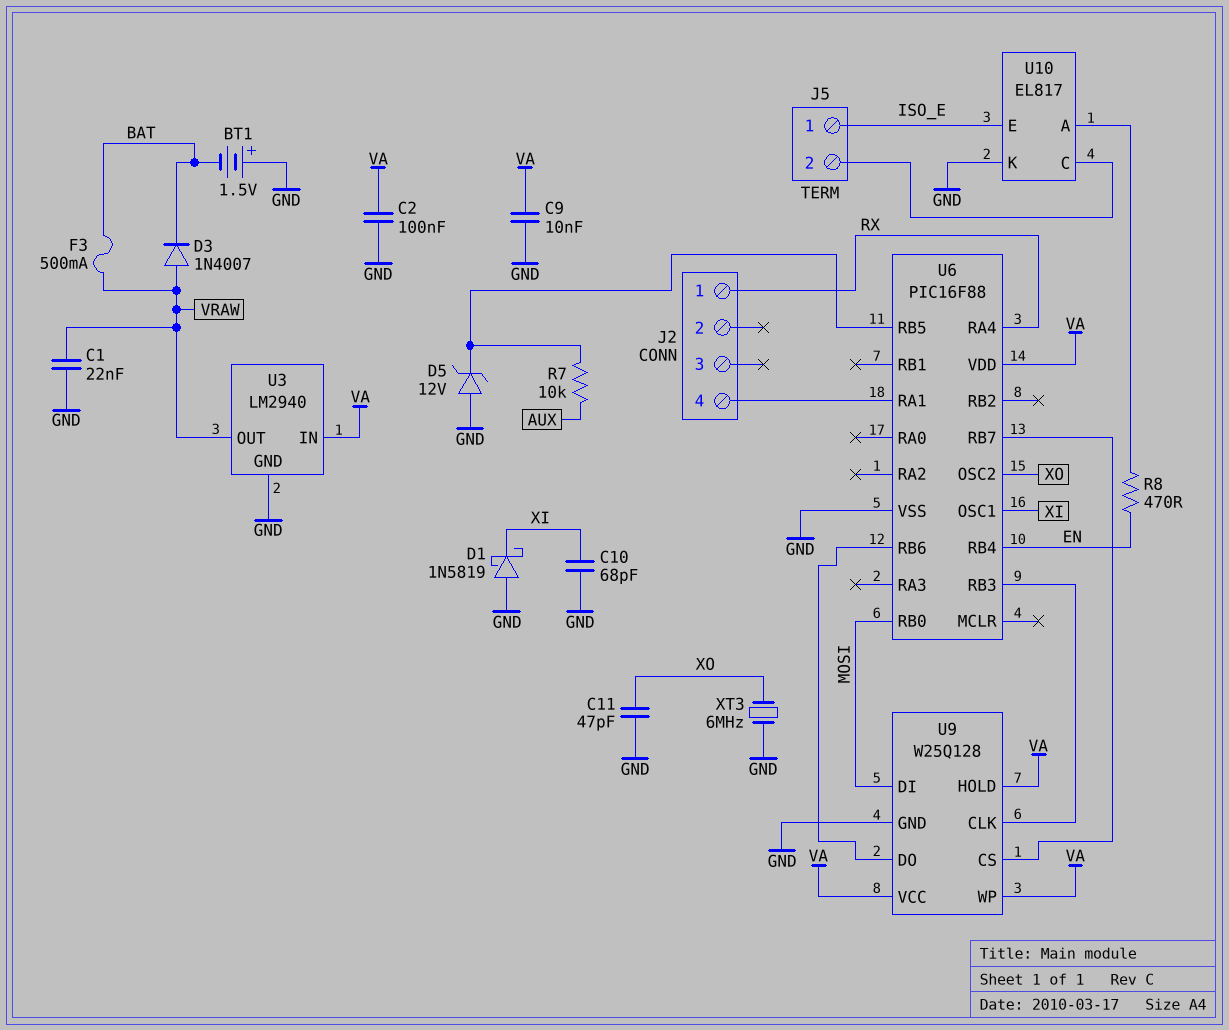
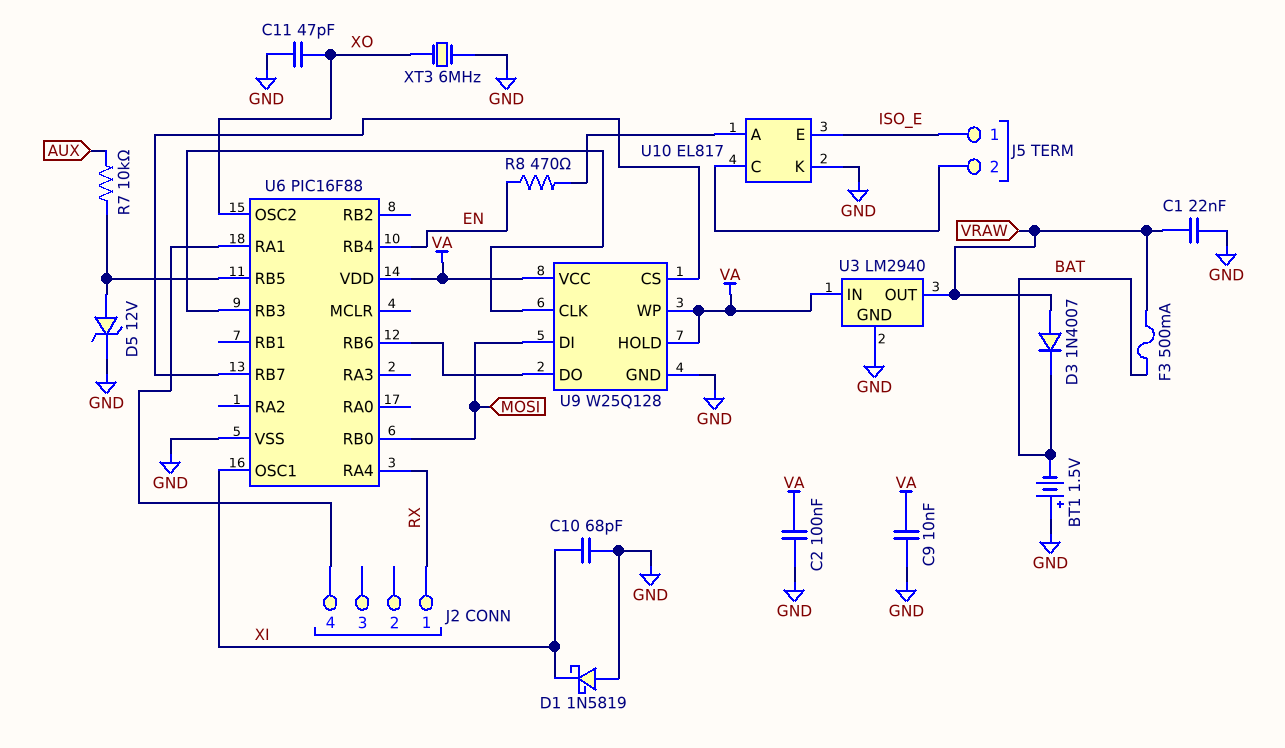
D5: zener 12V (A GND, K U6/RB5) -> zener 12V (A U6/RB5, K GND)

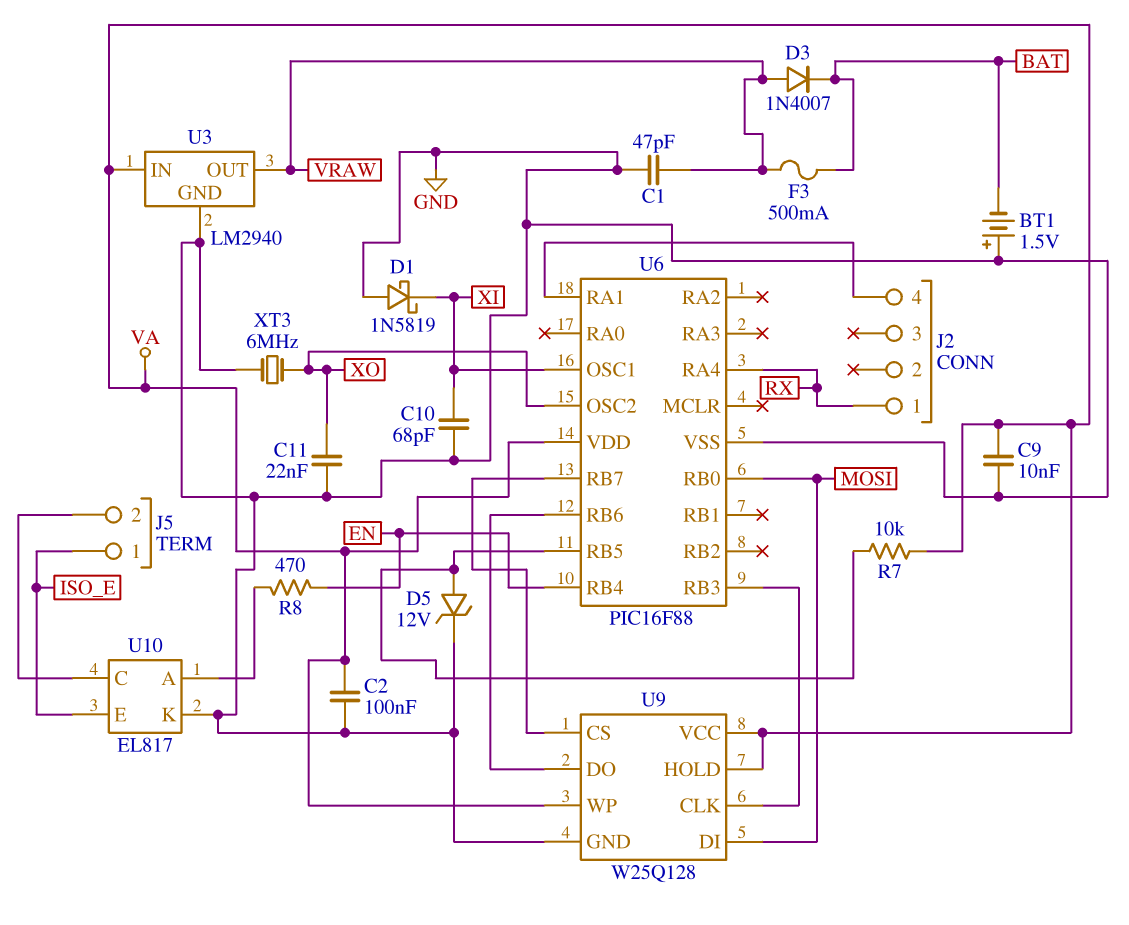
C1: 22nF (GND, VRAW) -> 47pF (GND, VRAW)
C11: 47pF (GND, XO) -> 22nF (GND, XO)
R7: 10k (AUX, U6/RB5) -> 10k (U6/RB5, VA)

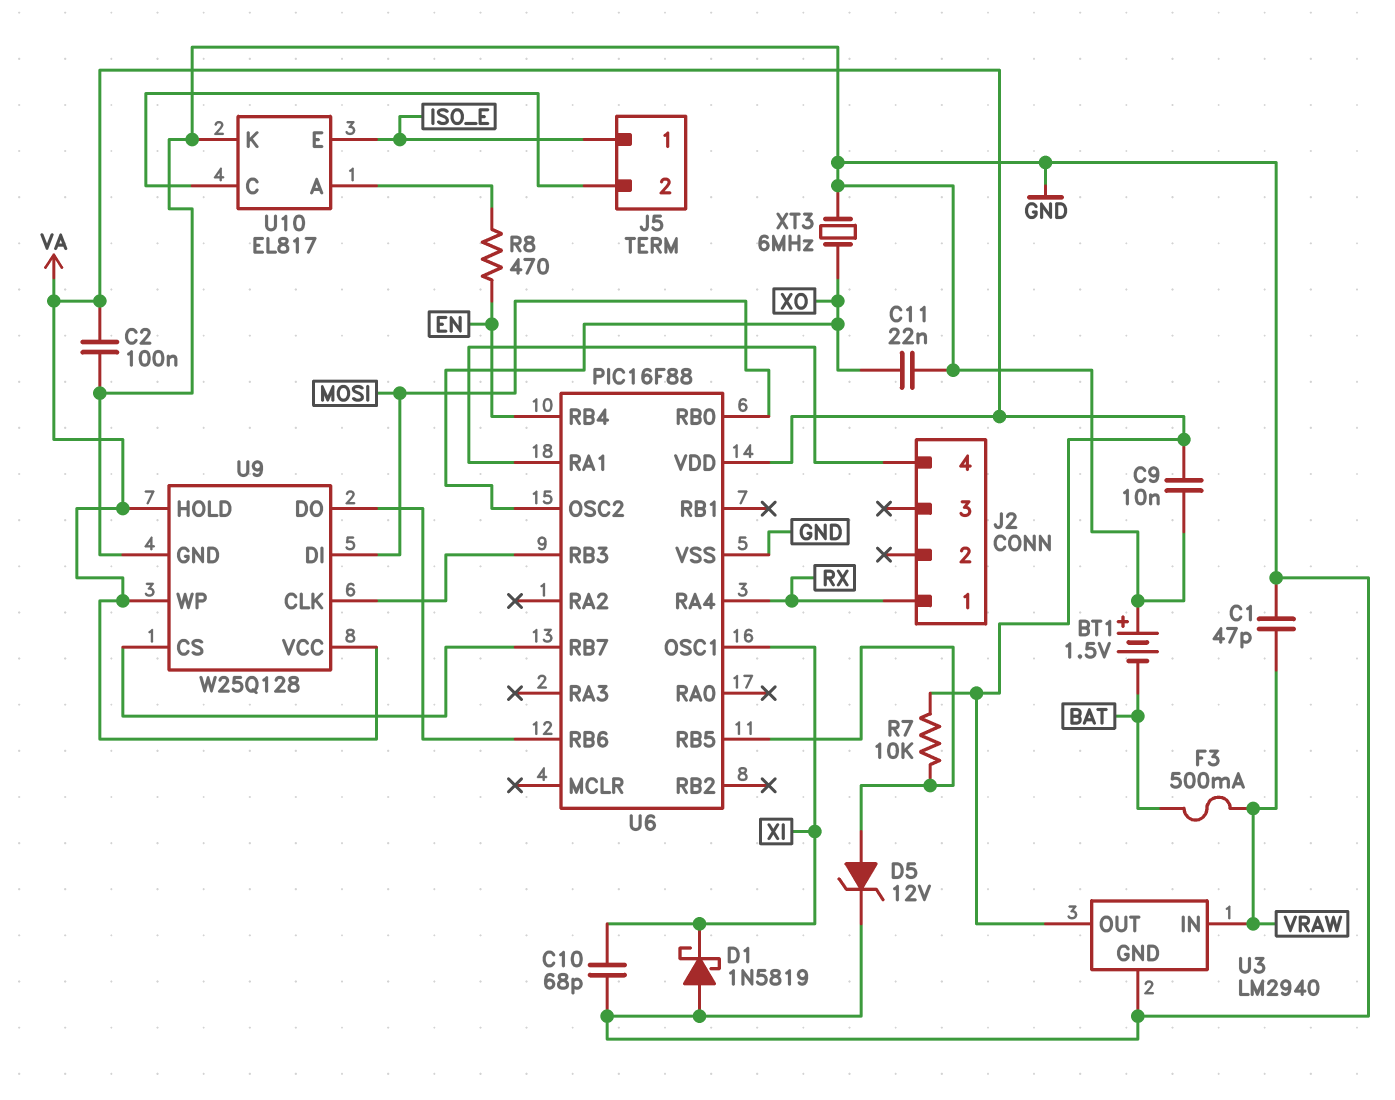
D3: diode 1N4007 (A VRAW, K BAT) -> none
U3 pin IN: VA -> VRAW
U3 pin OUT: VRAW -> VA

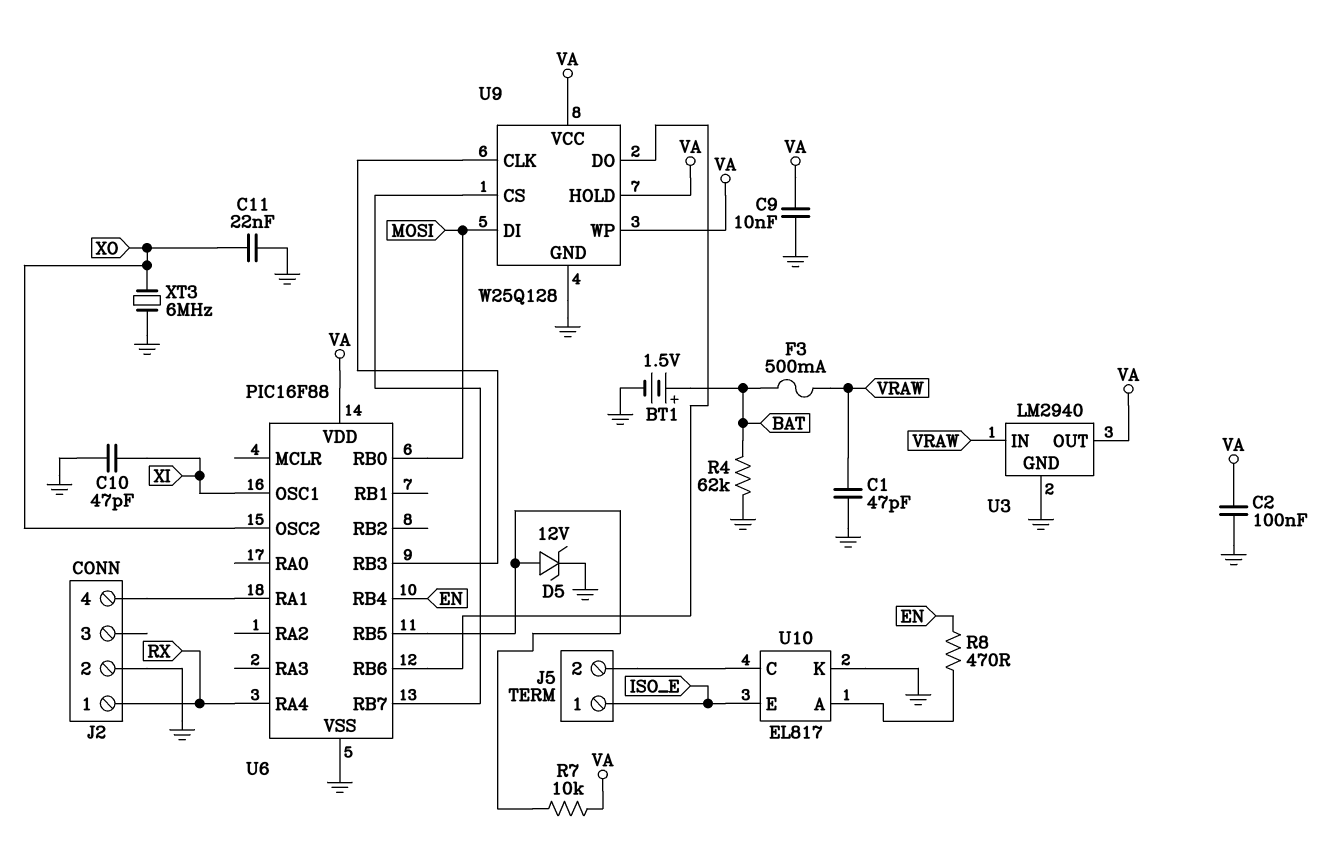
BT1: 1.5V (plus GND, minus BAT) -> 1.5V (plus BAT, minus GND)
C10: 68pF (GND, XI) -> 47pF (GND, XI)
D1: schottky 1N5819 (A GND, K XI) -> none
J2 pin 2: none -> GND
R4: none -> 62k (BAT, GND)

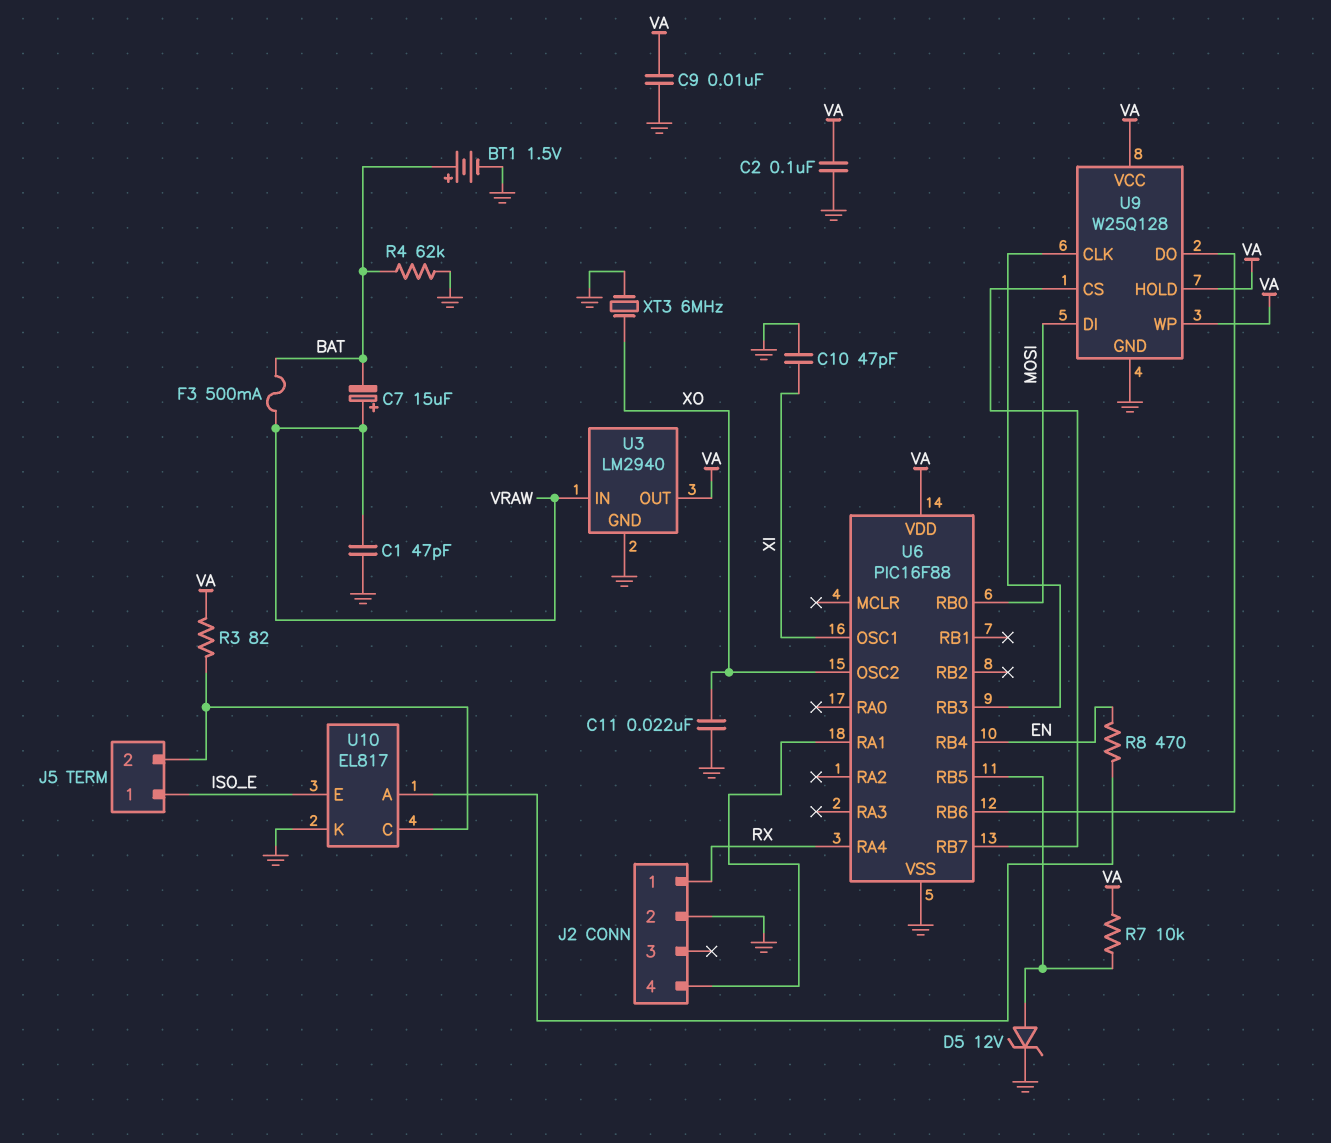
C7: none -> 15uF (plus VRAW, minus BAT)
R3: none -> 82 (J5/2, VA)

